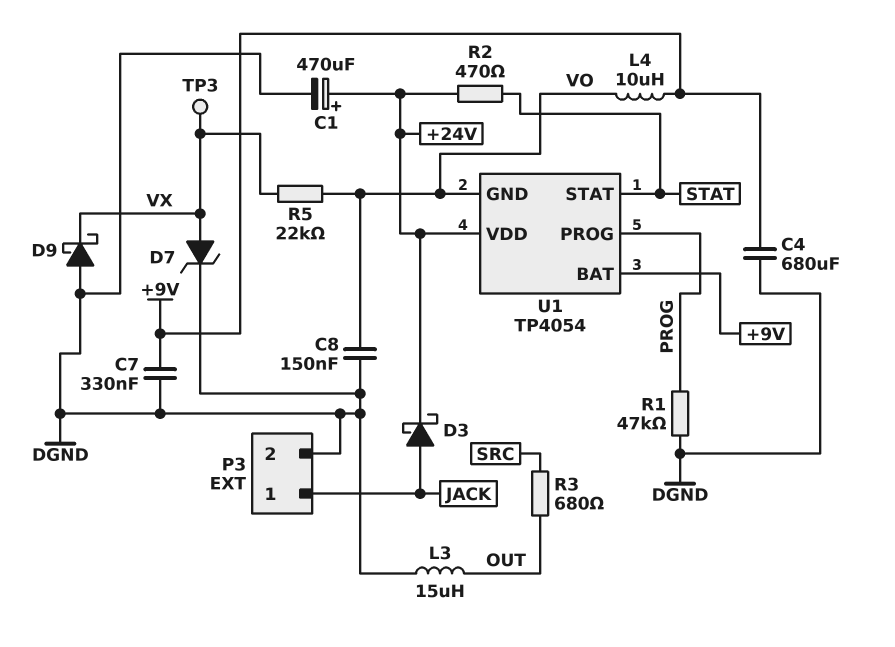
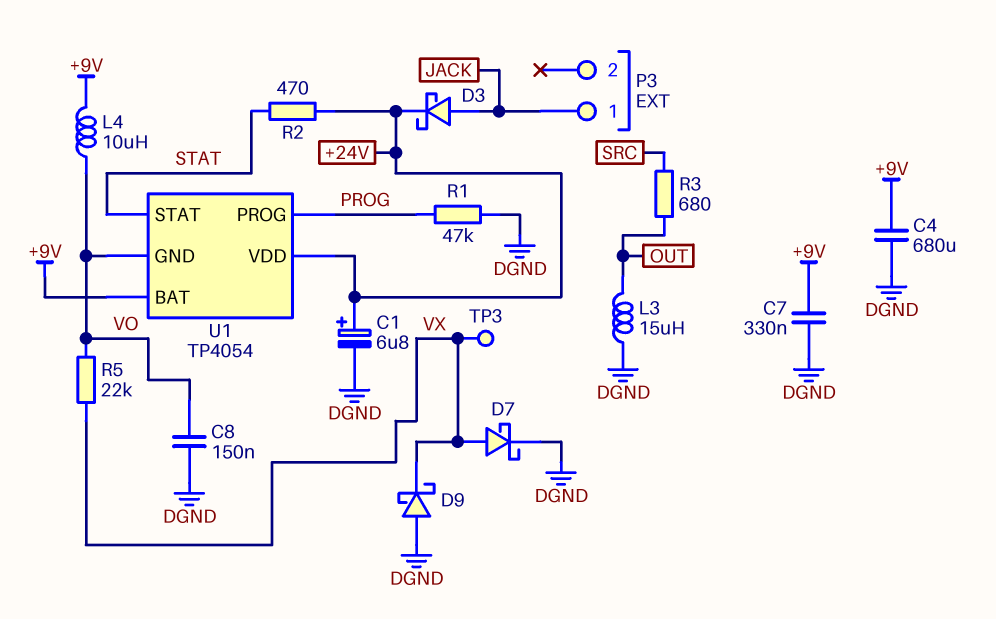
C1: 470uF (plus +24V, minus DGND) -> 6.8uF (plus +24V, minus DGND)
D7: zener (A VX, K DGND) -> schottky (A VX, K DGND)
P3 pin 2: DGND -> none

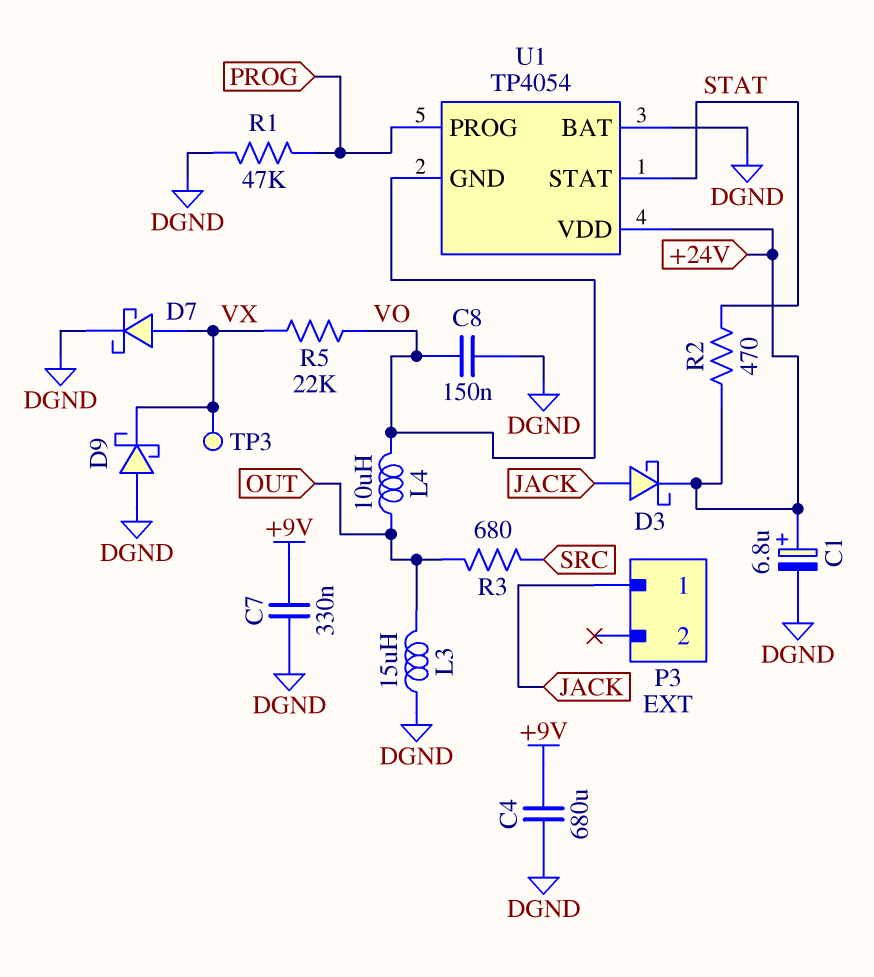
L4: 10uH (+9V, VO) -> 10uH (OUT, VO)
U1 pin BAT: +9V -> DGND

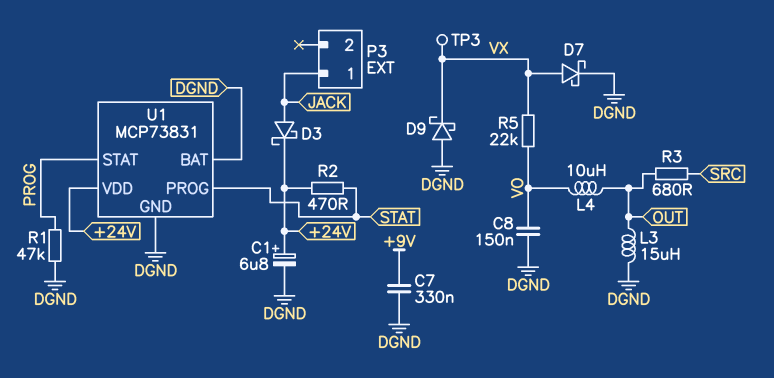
C4: 680uF (+9V, DGND) -> none
U1: TP4054 -> MCP73831
U1 pin GND: VO -> DGND
U1 pin PROG: PROG -> STAT
U1 pin STAT: STAT -> PROG

